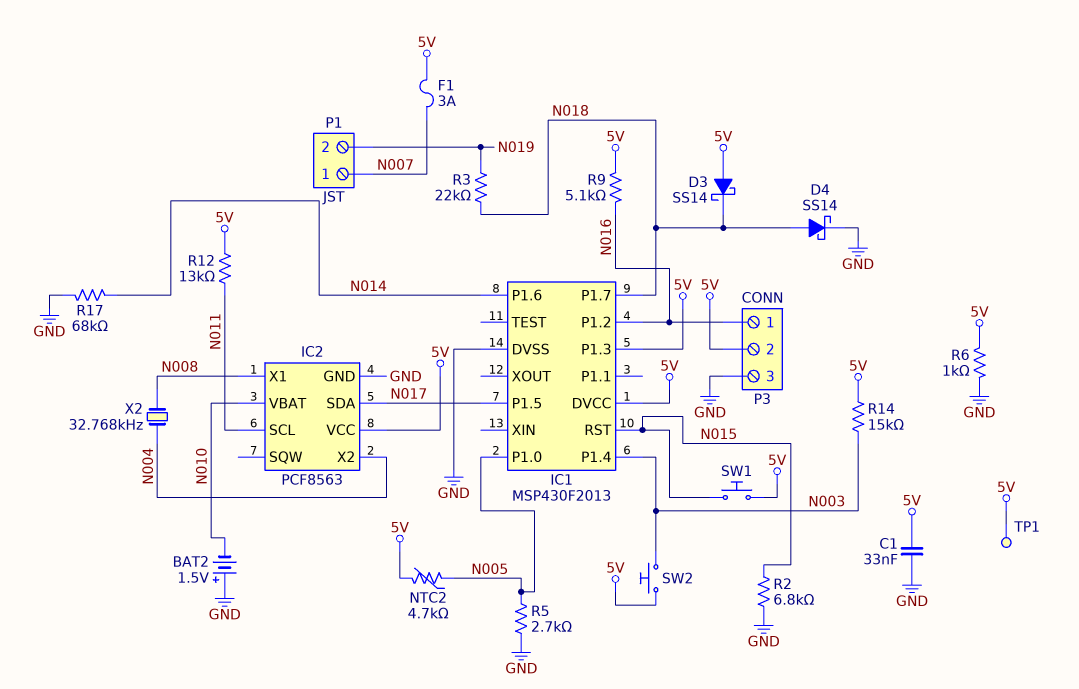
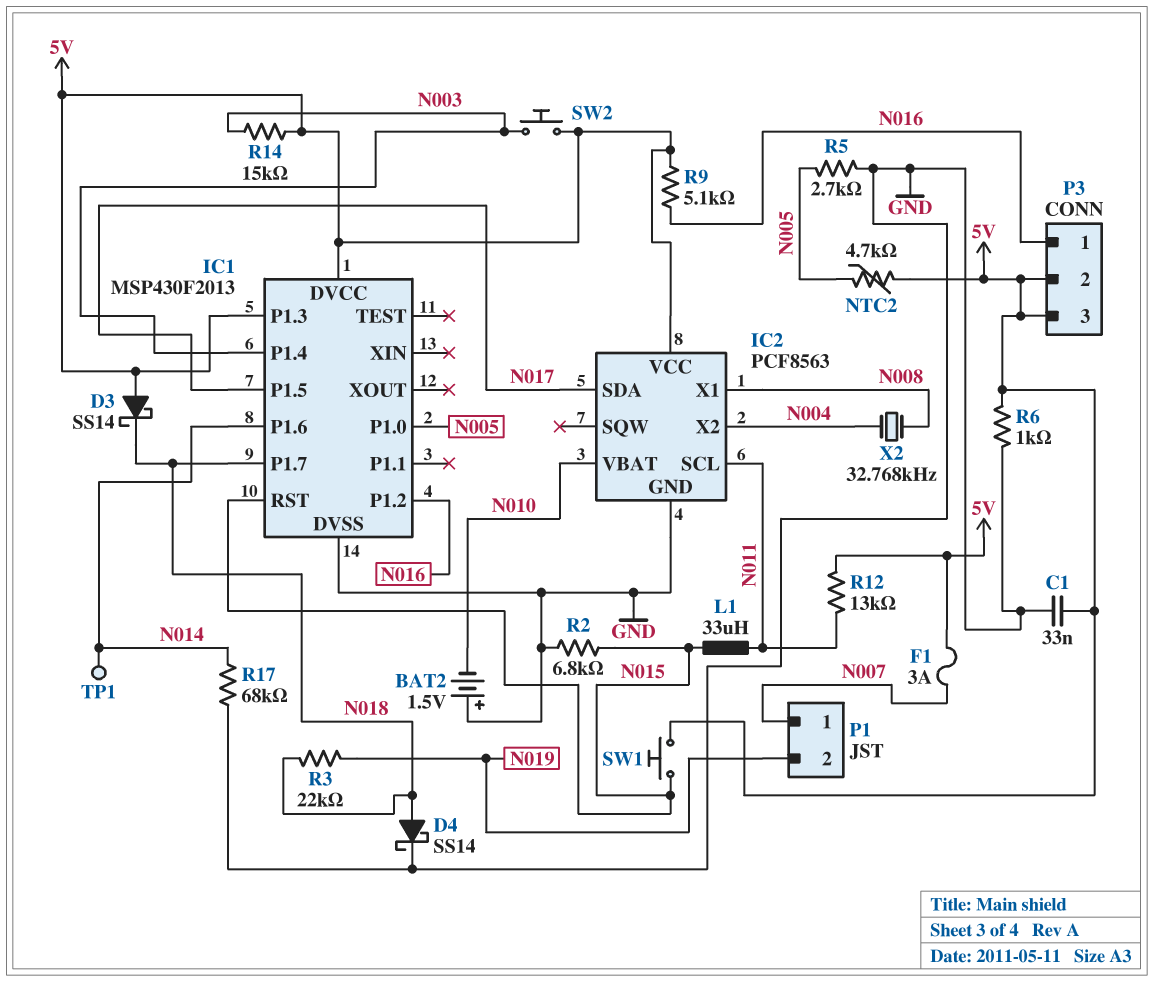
L1: none -> 33uH (N011, N015)
P3 pin 3: GND -> 5V
TP1: test point (5V) -> test point (N014)

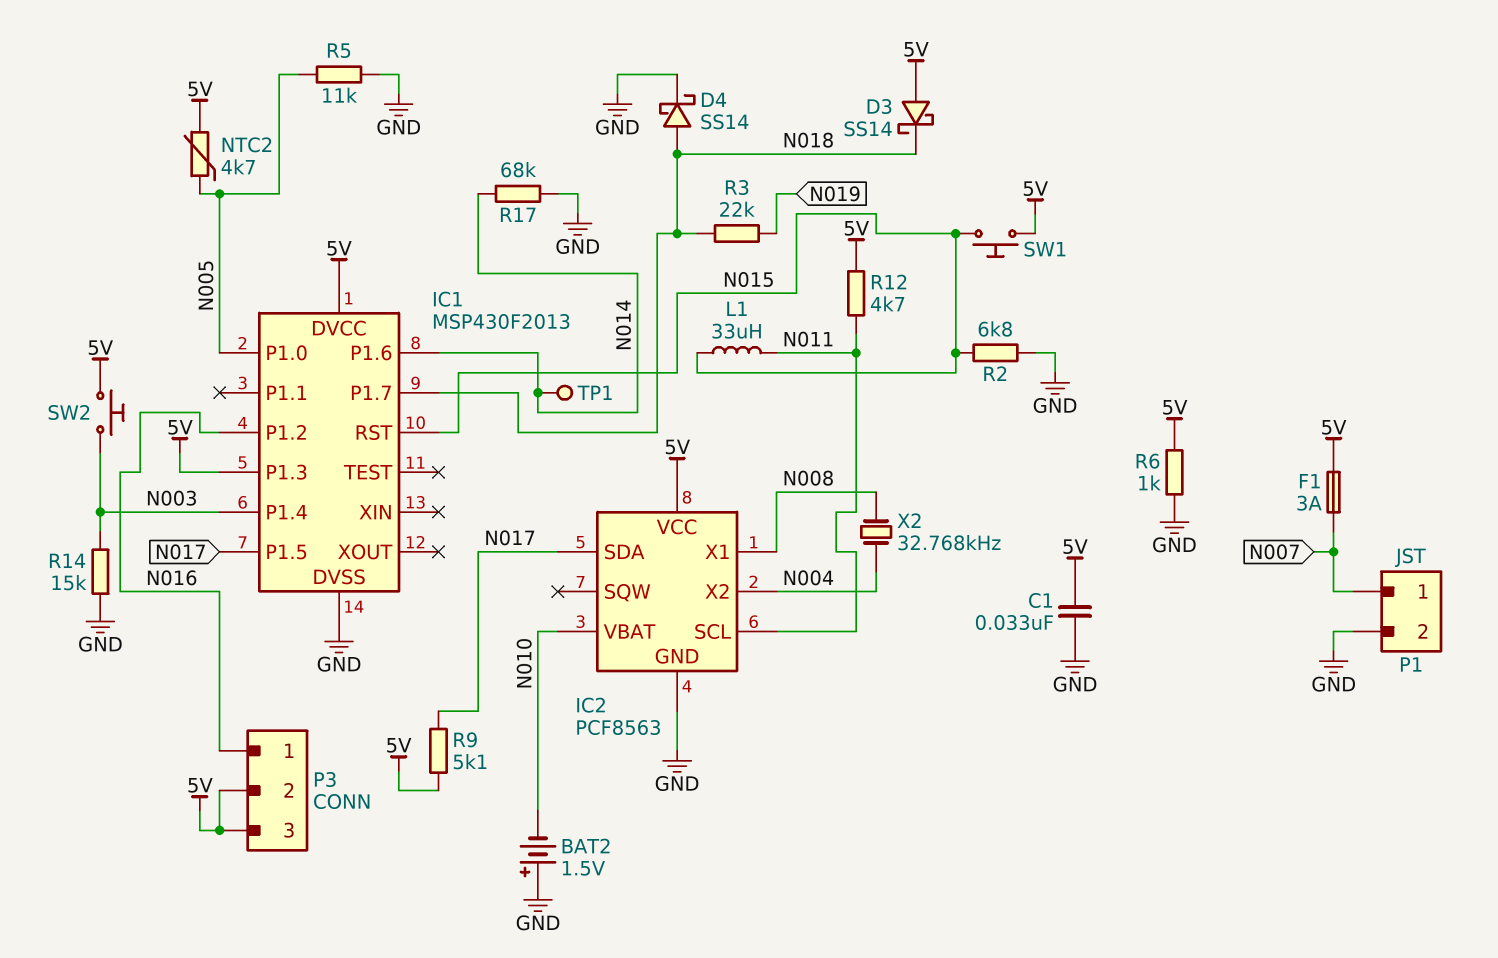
P1 pin 2: N019 -> GND
R5: 2.7k (GND, N005) -> 11k (GND, N005)
R9: 5.1k (5V, N016) -> 5.1k (5V, N017)
R12: 13k (5V, N011) -> 4.7k (5V, N011)
R14: 15k (5V, N003) -> 15k (GND, N003)

